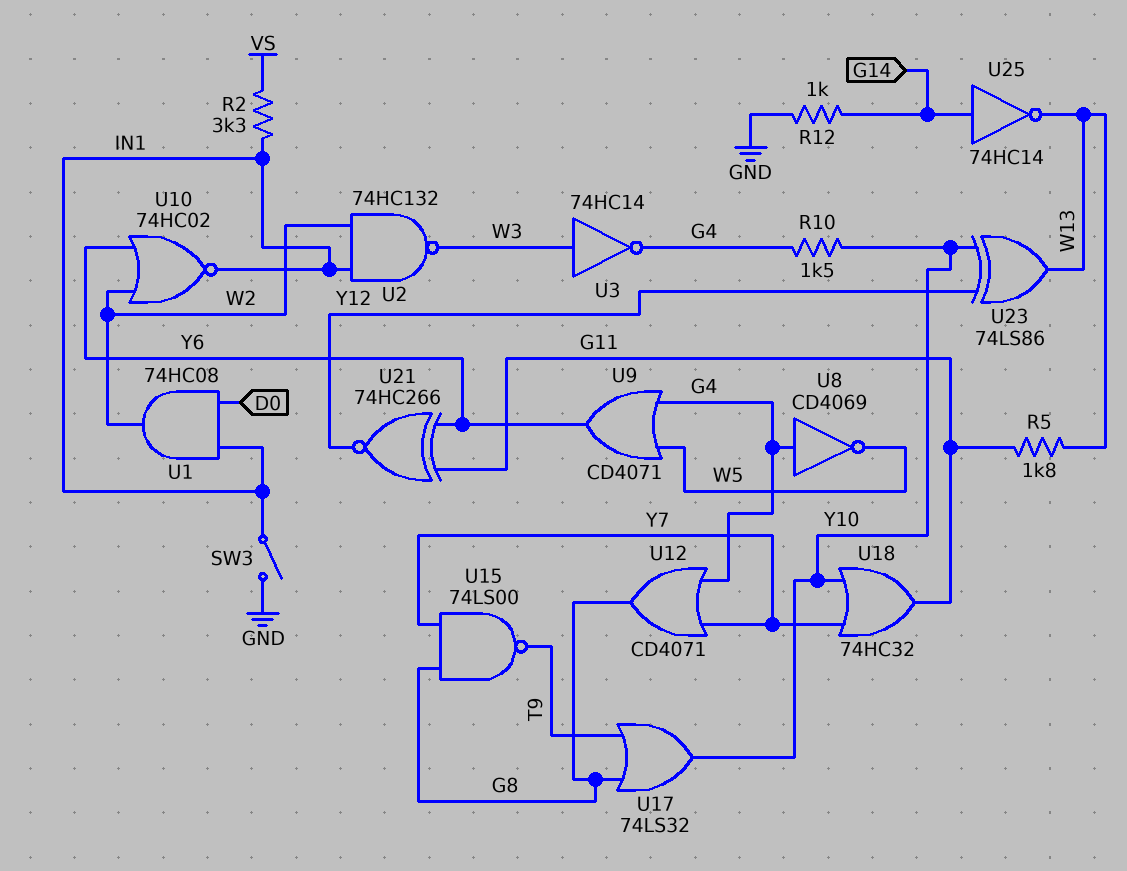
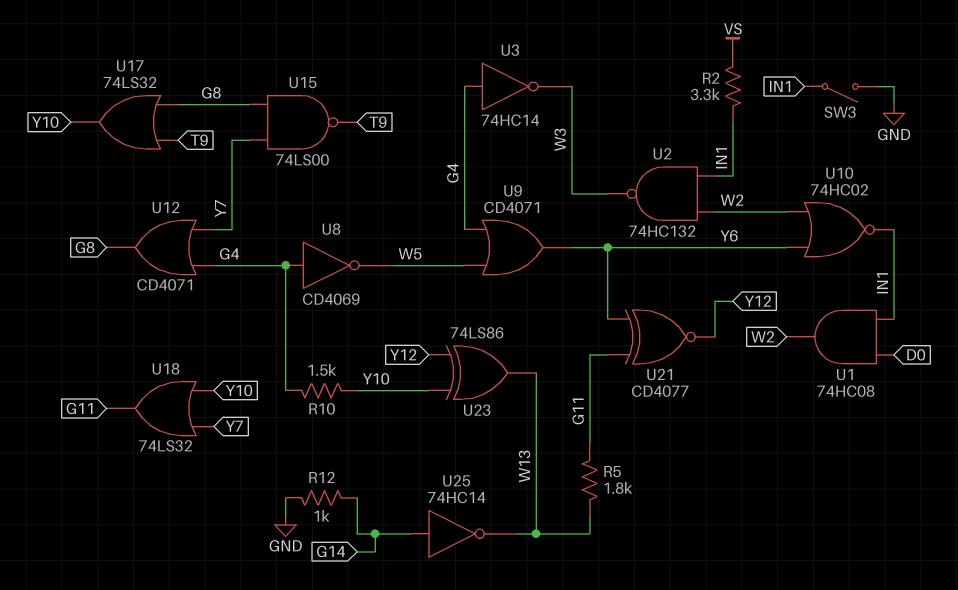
U3: NOT 74HC14 (in W3, out G4) -> NOT 74HC14 (in G4, out W3)
U18: OR 74HC32 (in Y7, in Y10, out G11) -> OR 74LS32 (in Y7, in Y10, out G11)
U21: XNOR 74HC266 (in G11, in Y6, out Y12) -> XNOR CD4077 (in G11, in Y6, out Y12)

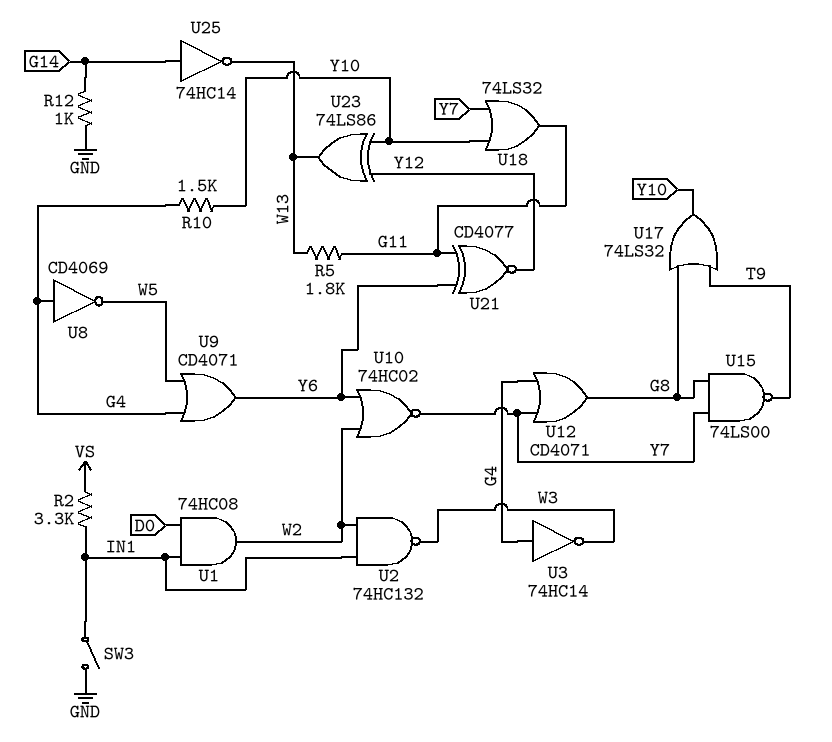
U10: NOR 74HC02 (in W2, in Y6, out IN1) -> NOR 74HC02 (in W2, in Y6, out Y7)

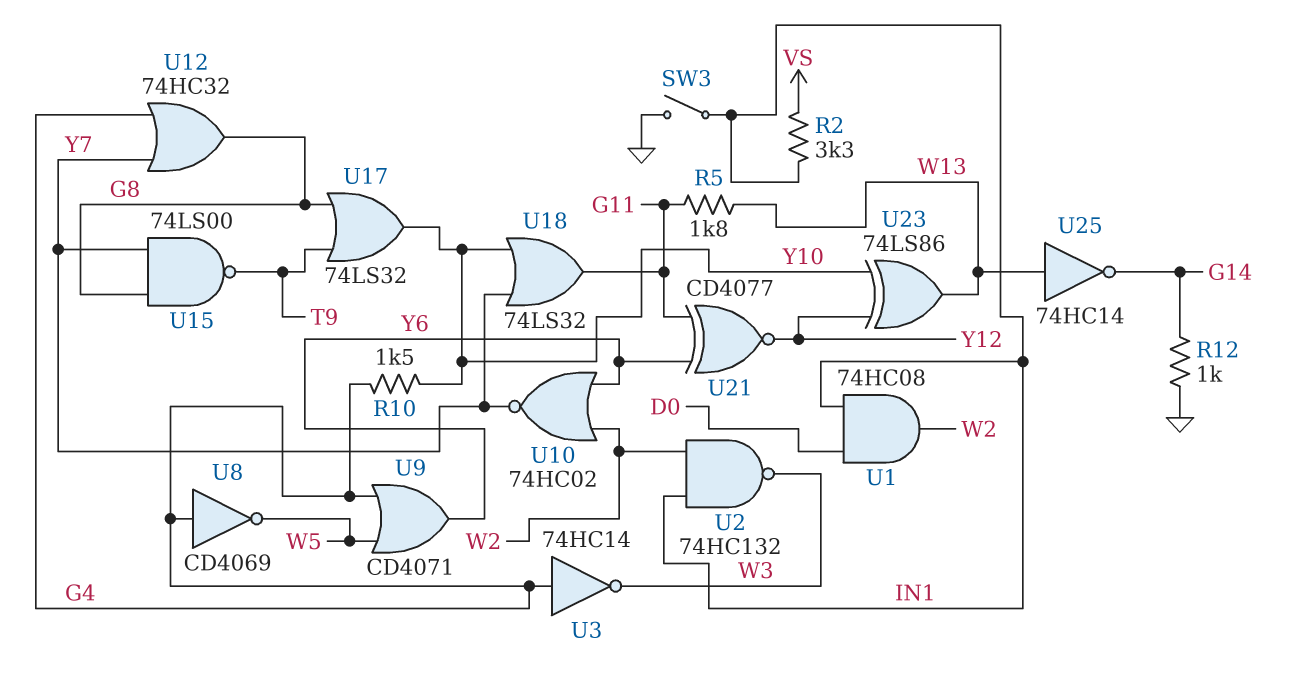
U12: OR CD4071 (in G4, in Y7, out G8) -> OR 74HC32 (in G4, in Y7, out G8)
U25: NOT 74HC14 (in G14, out W13) -> NOT 74HC14 (in W13, out G14)

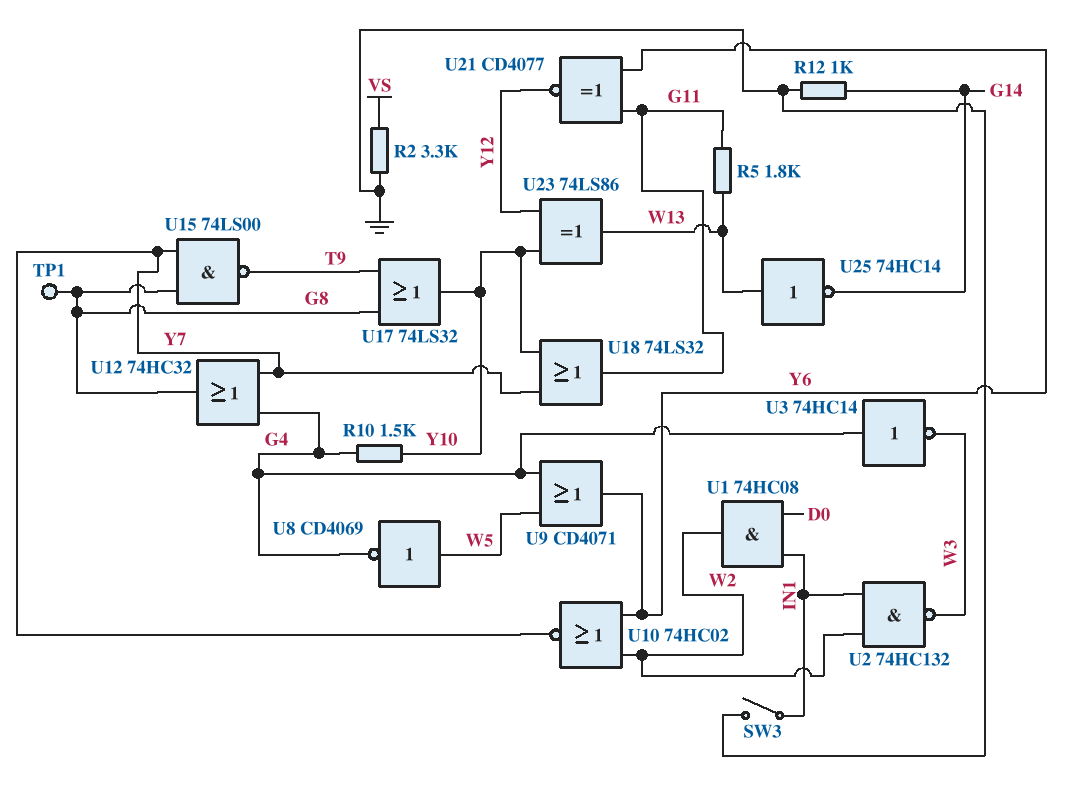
R2: 3.3k (IN1, VS) -> 3.3k (GND, VS)
TP1: none -> test point (G8)
U8: NOT CD4069 (in G4, out W5) -> NOT CD4069 (in W5, out G4)

